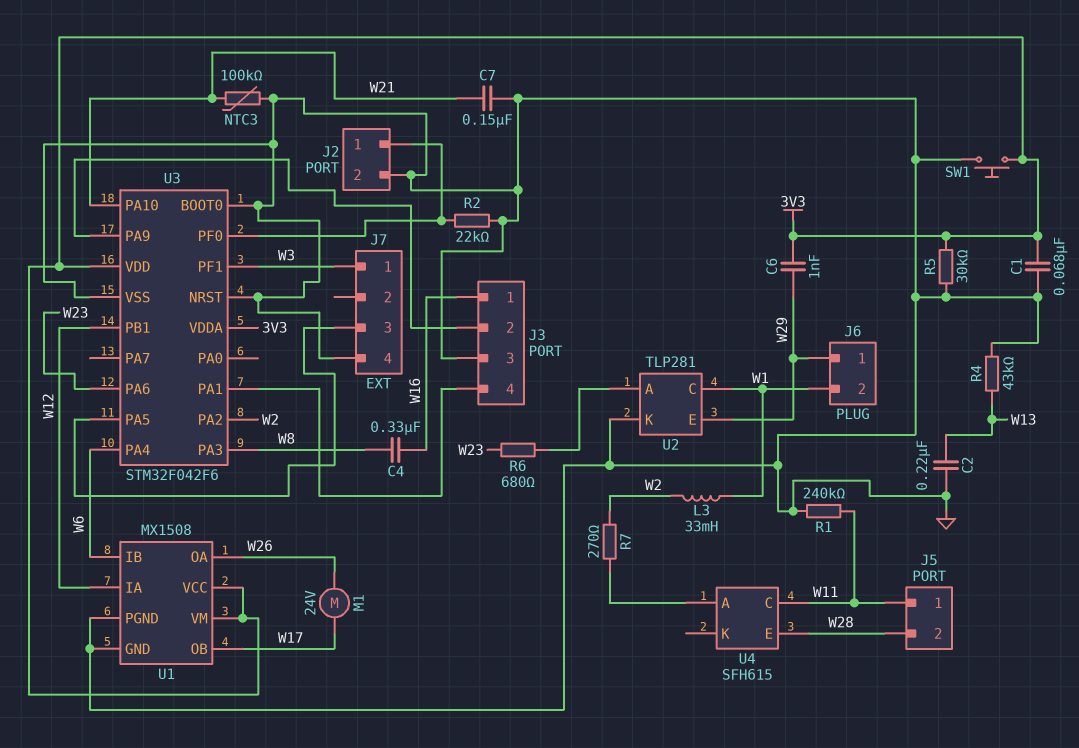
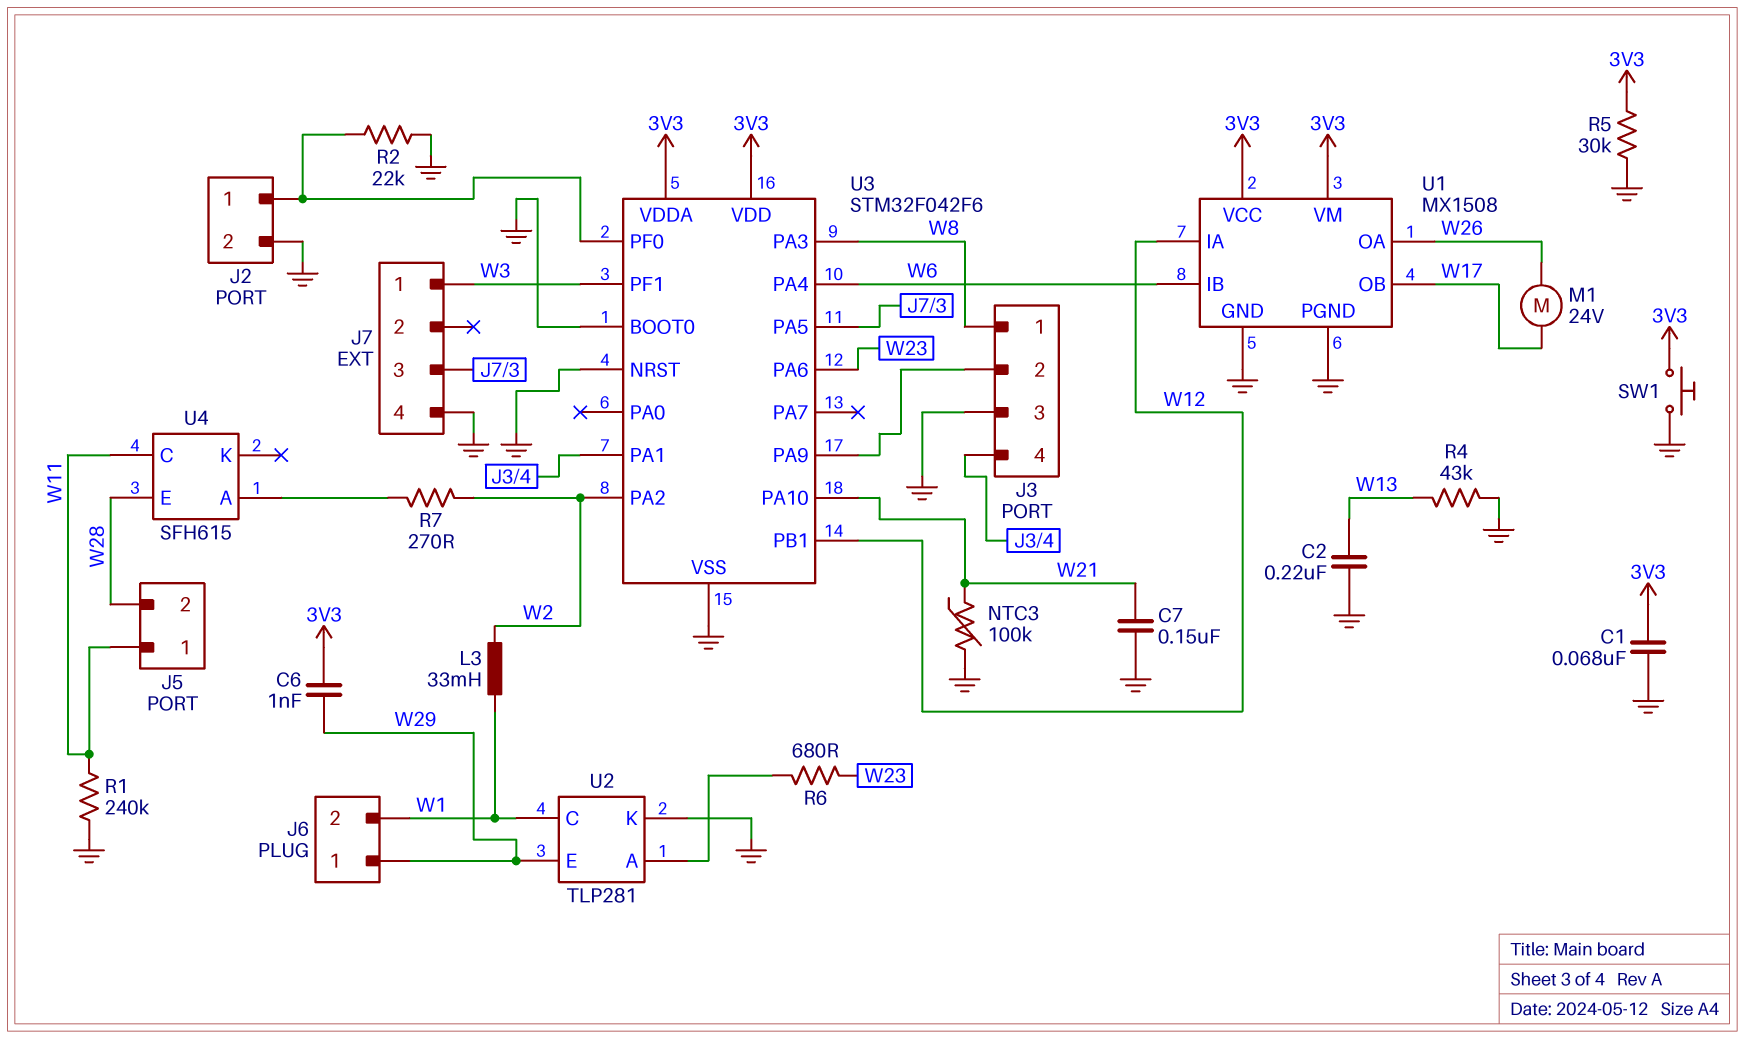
C4: 330nF (W8, W16) -> none
J3 pin 1: W16 -> W8

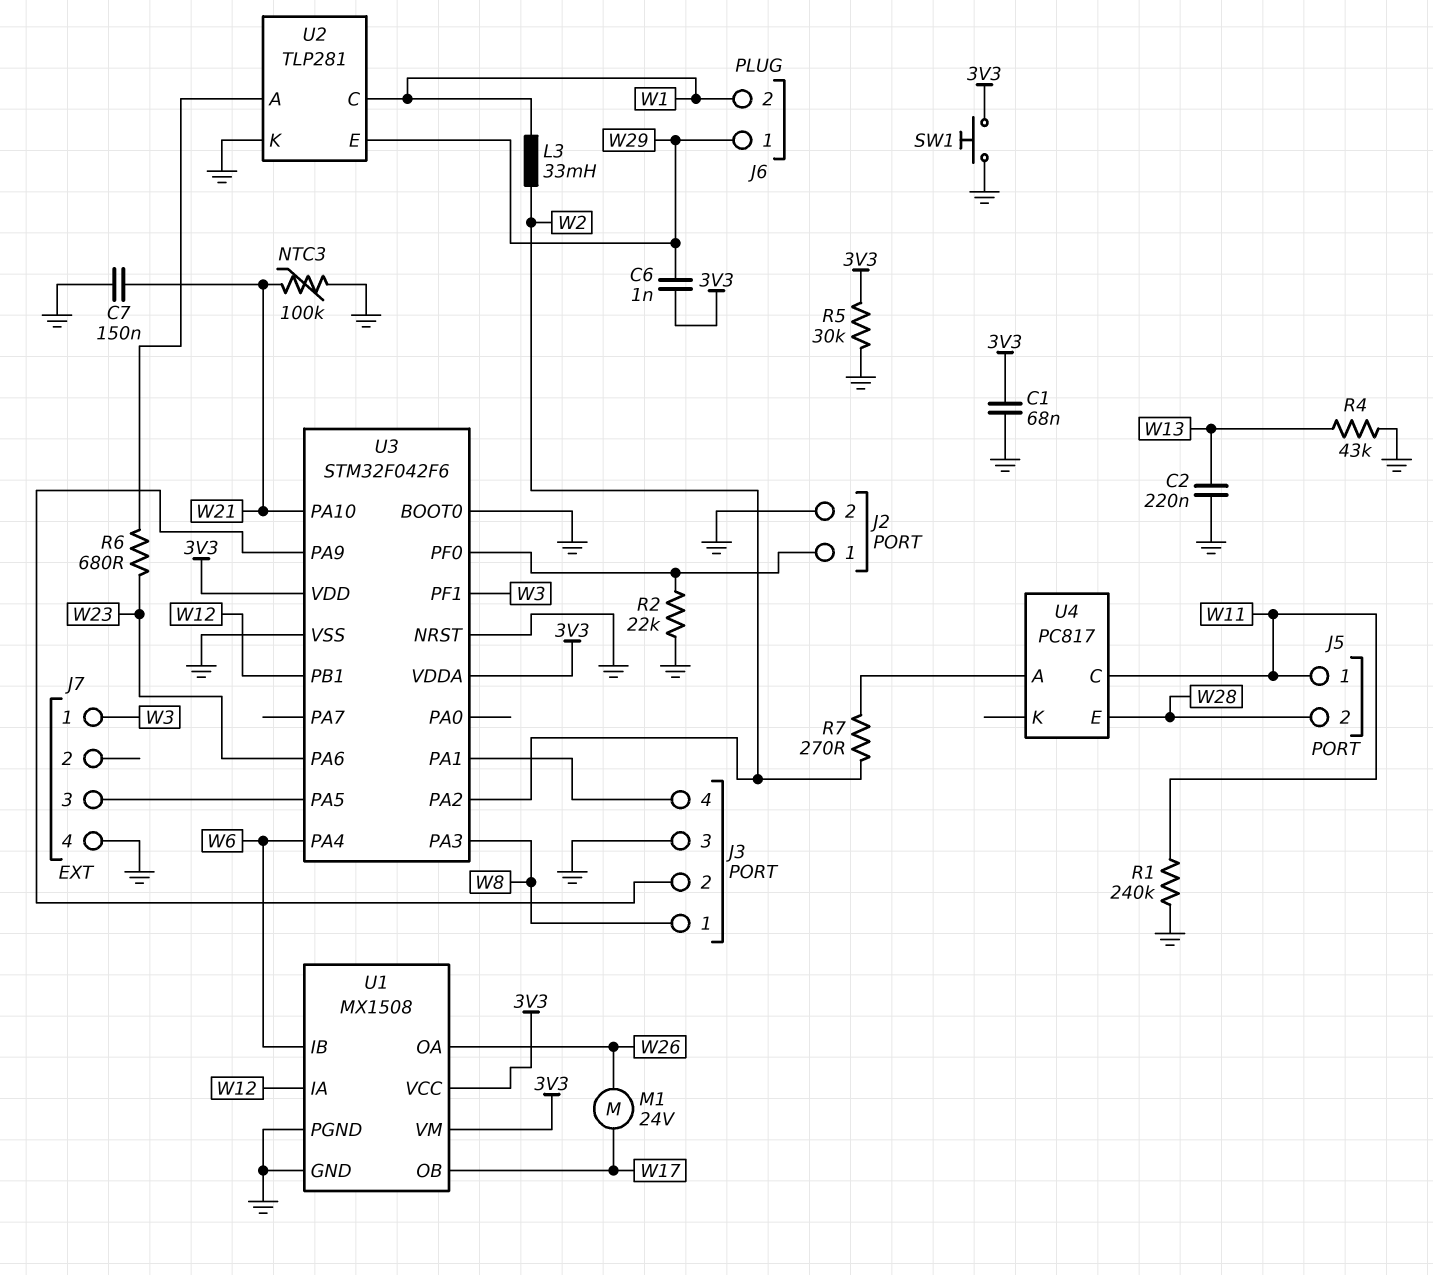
U4: SFH615 -> PC817

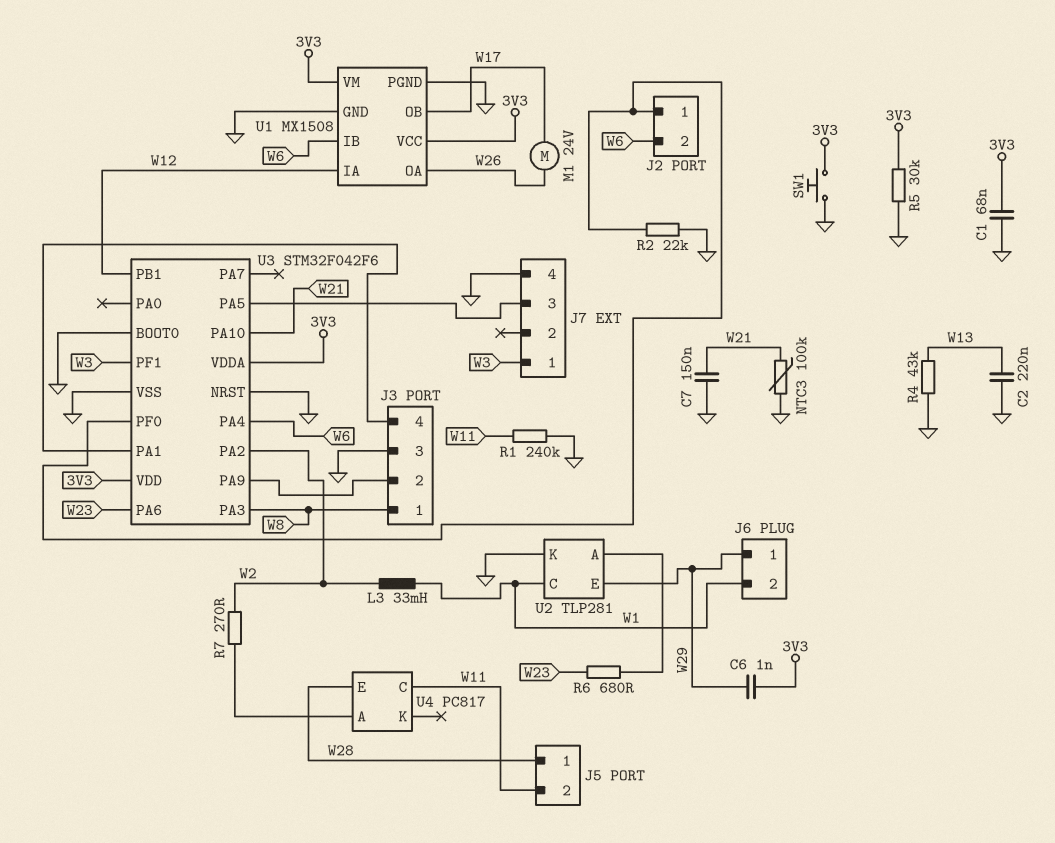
J2 pin 2: GND -> W6
J5 pin 1: W11 -> W28
J5 pin 2: W28 -> W11

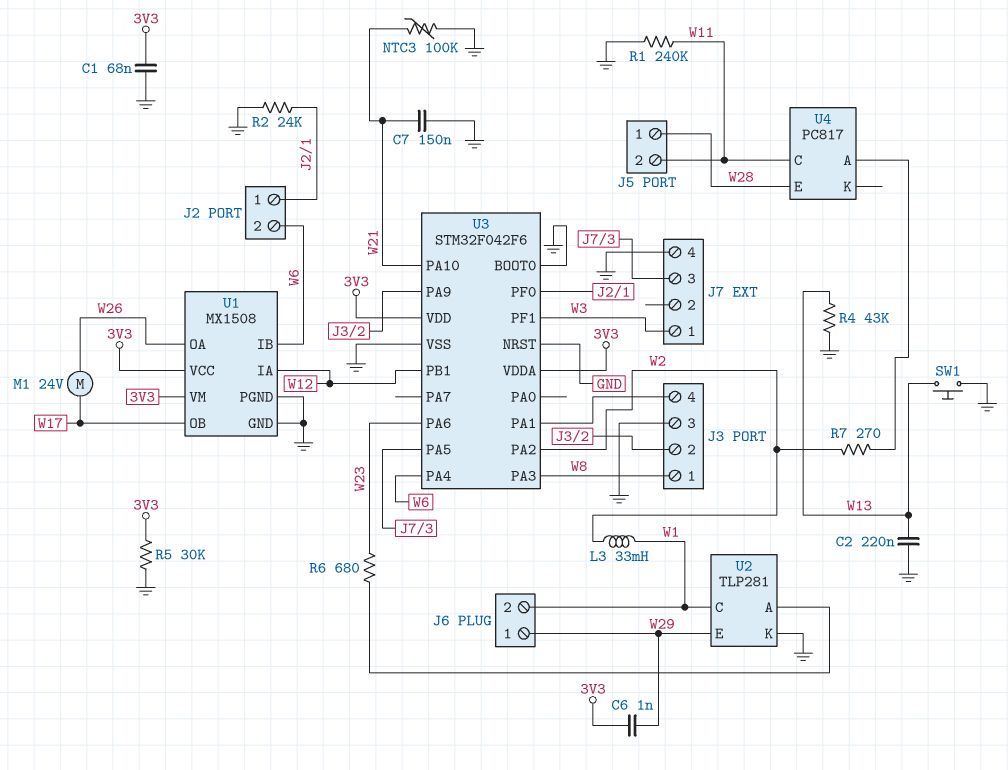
R2: 22k (GND, J2/1) -> 24k (GND, J2/1)
SW1: button (3V3, GND) -> button (GND, W13)

